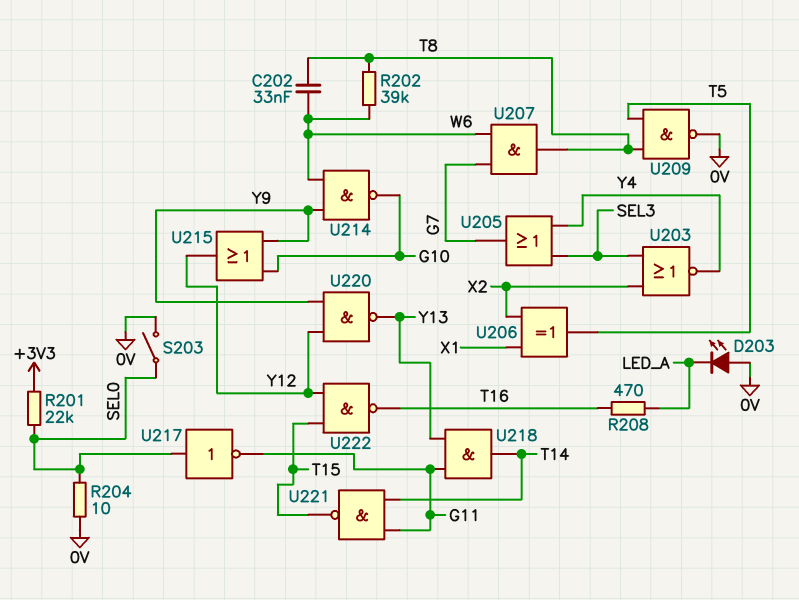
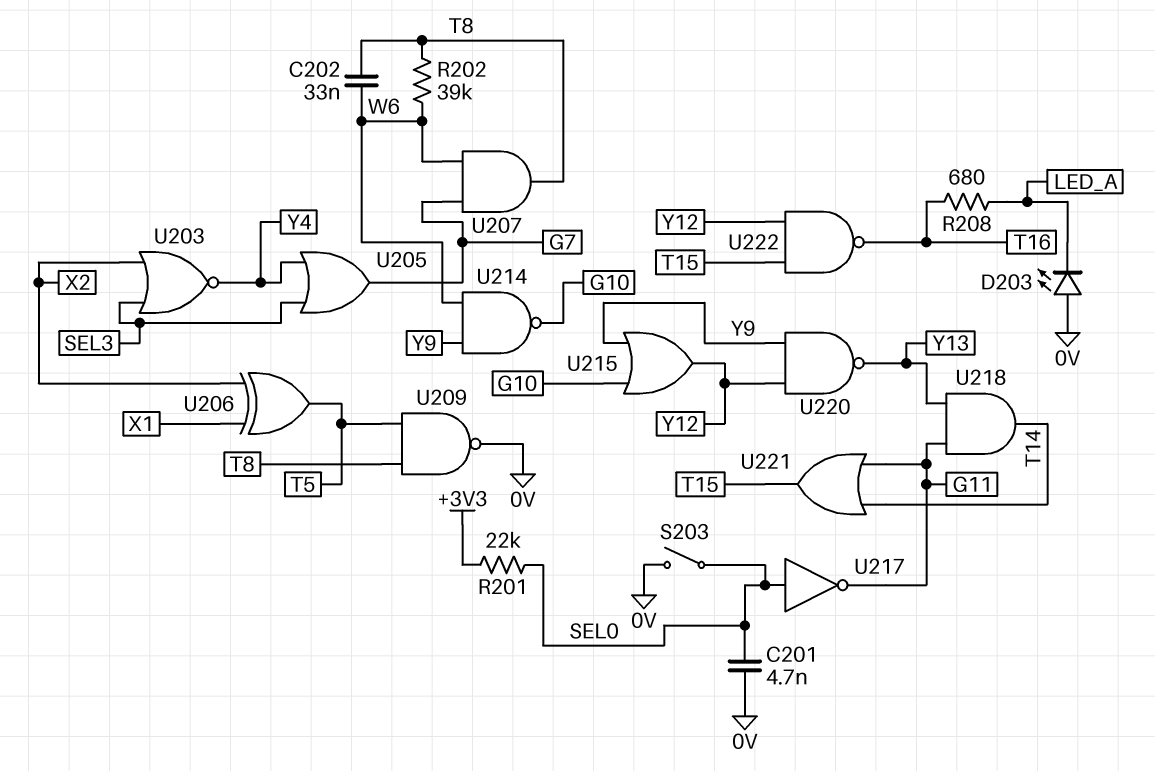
C201: none -> 4.7nF (0V, SEL0)
R204: 10 (0V, SEL0) -> none
R208: 470 (LED_A, T16) -> 680 (LED_A, T16)
U221: NAND (in G11, in T14, out T15) -> OR (in G11, in T14, out T15)

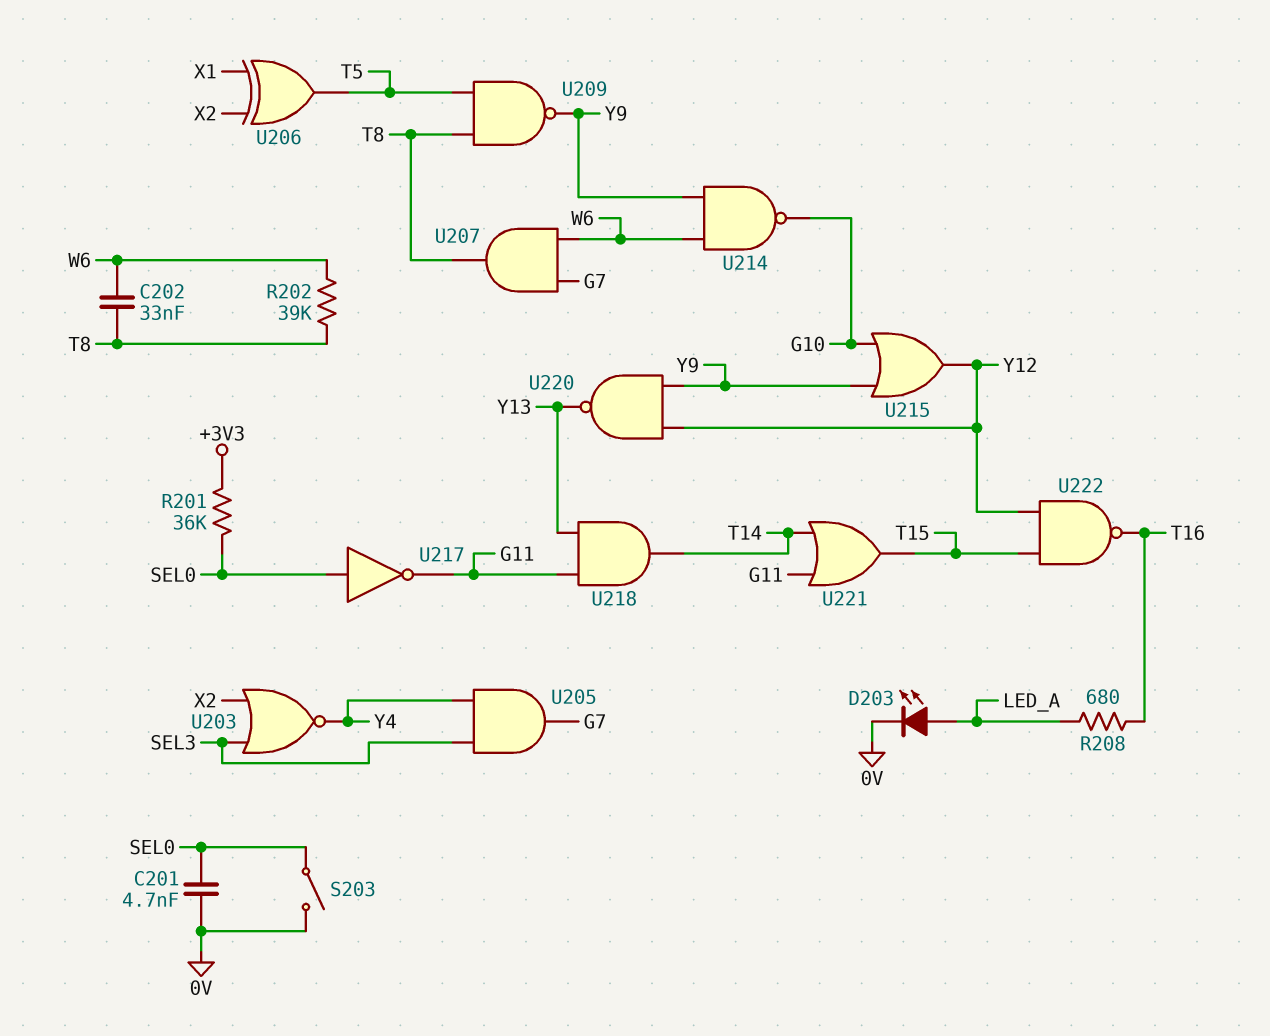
D203: LED (A 0V, K LED_A) -> LED (A LED_A, K 0V)
R201: 22k (+3V3, SEL0) -> 36k (+3V3, SEL0)
U205: OR (in SEL3, in Y4, out G7) -> AND (in SEL3, in Y4, out G7)
U209: NAND (in T5, in T8, out 0V) -> NAND (in T5, in T8, out Y9)

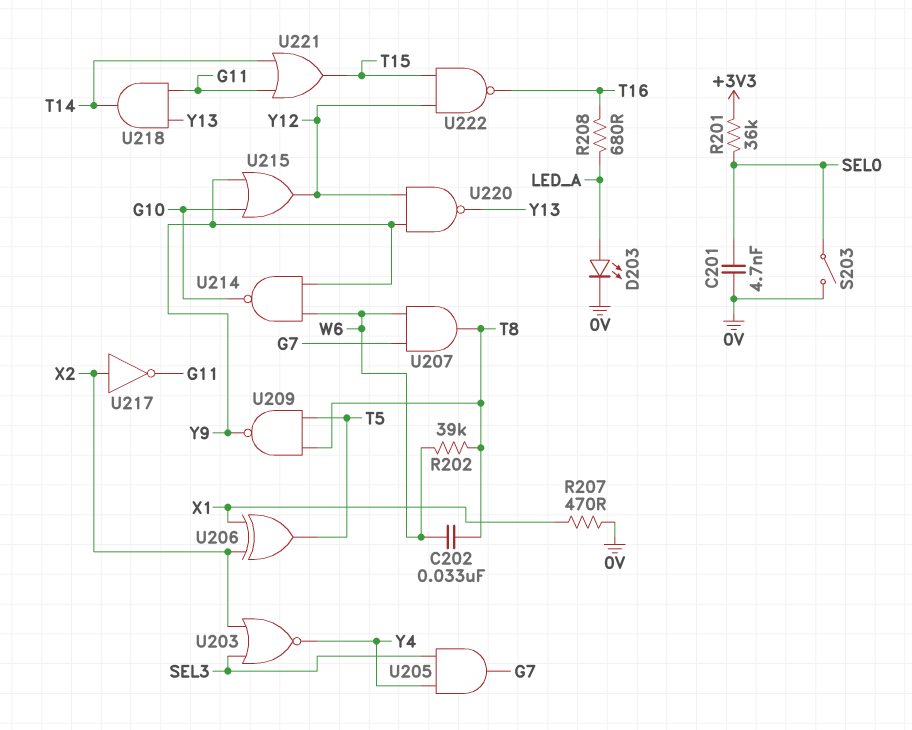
R207: none -> 470 (0V, X1)
U217: NOT (in SEL0, out G11) -> NOT (in X2, out G11)

